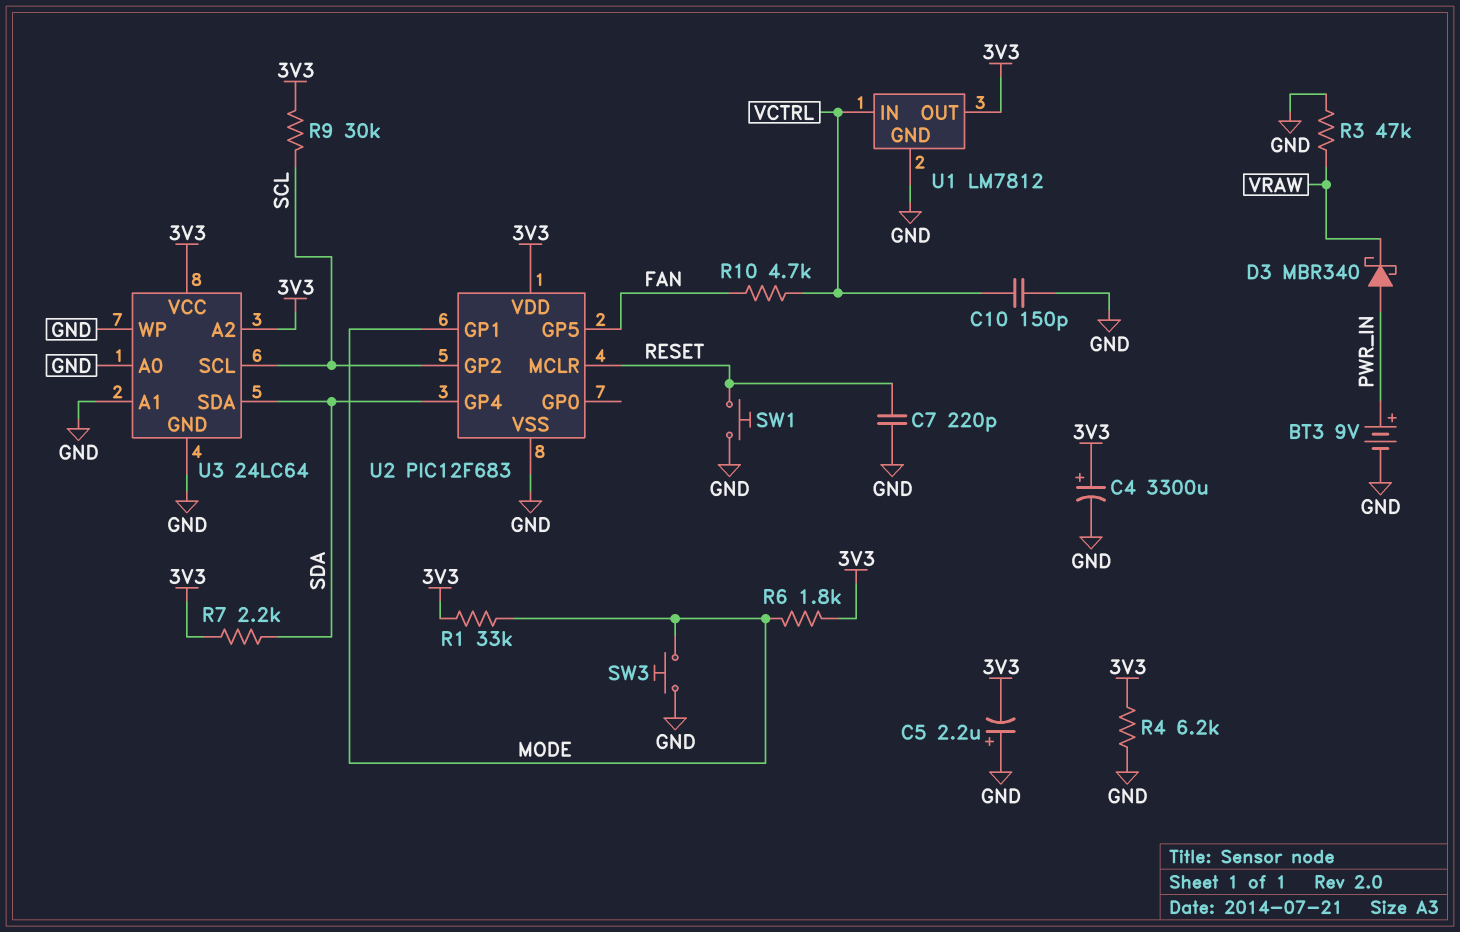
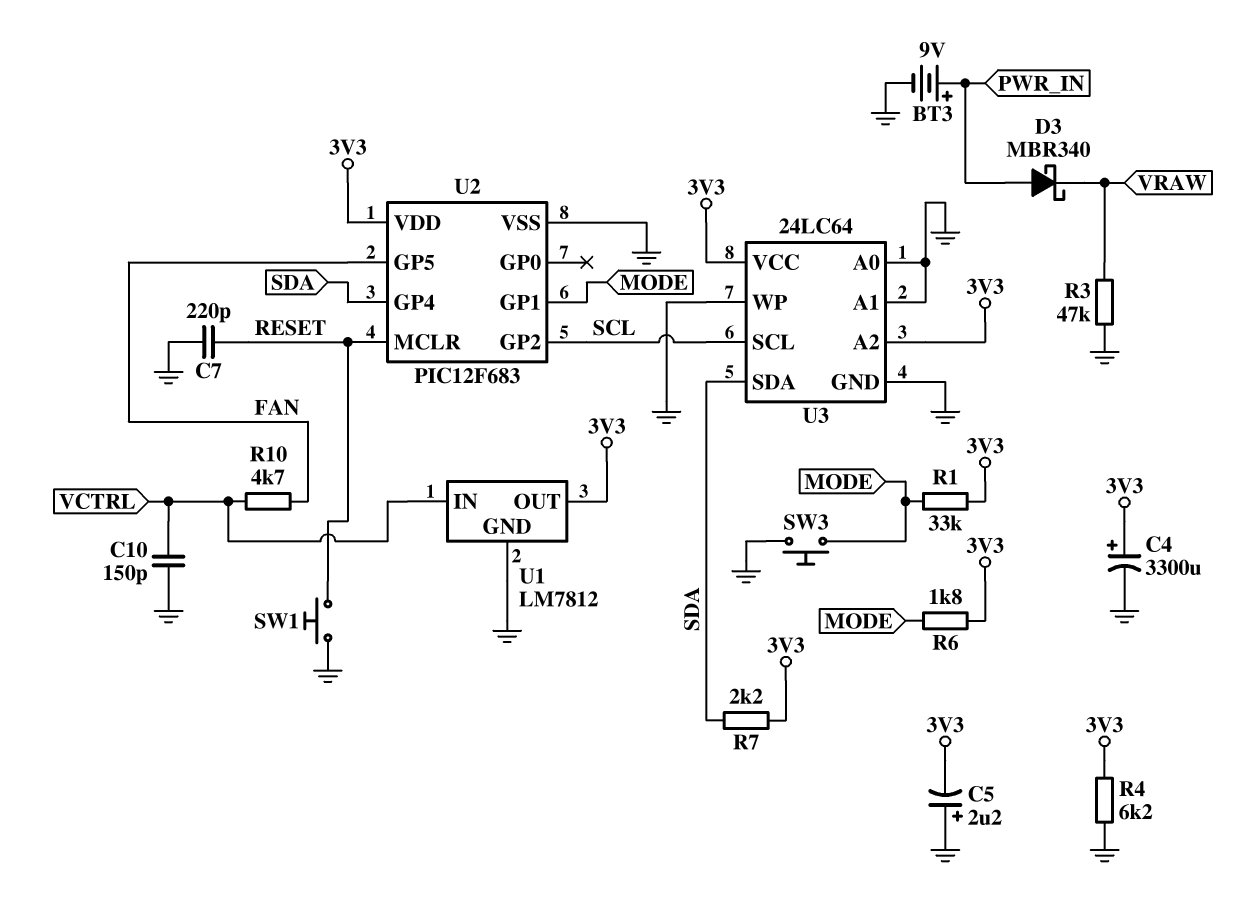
R9: 30k (3V3, SCL) -> none

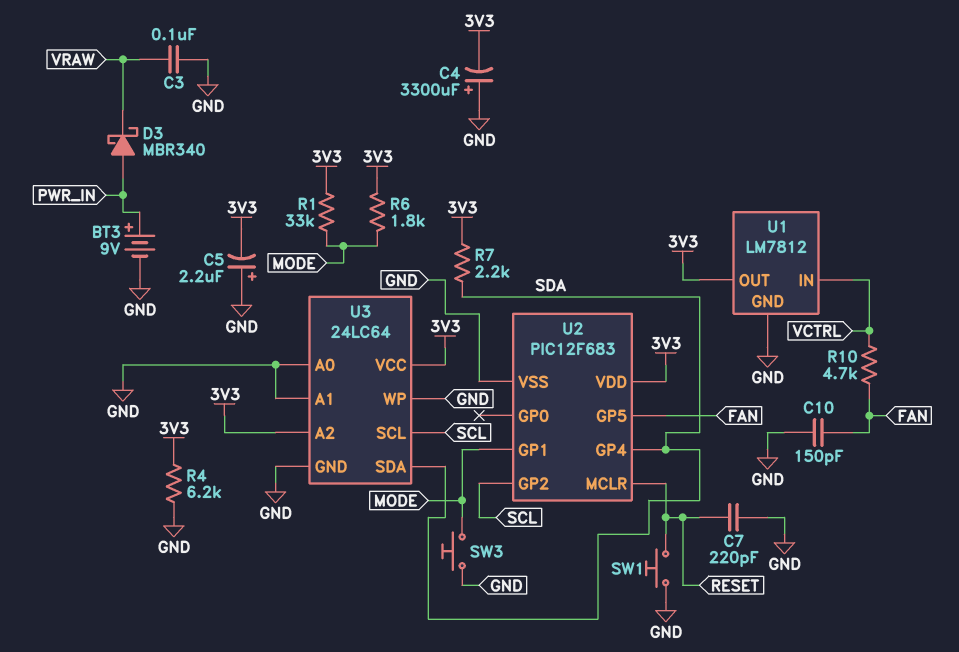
C3: none -> 100nF (GND, VRAW)
C4: 3300uF (plus 3V3, minus GND) -> 3300uF (plus GND, minus 3V3)
C10: 150pF (GND, VCTRL) -> 150pF (FAN, GND)
R3: 47k (GND, VRAW) -> none

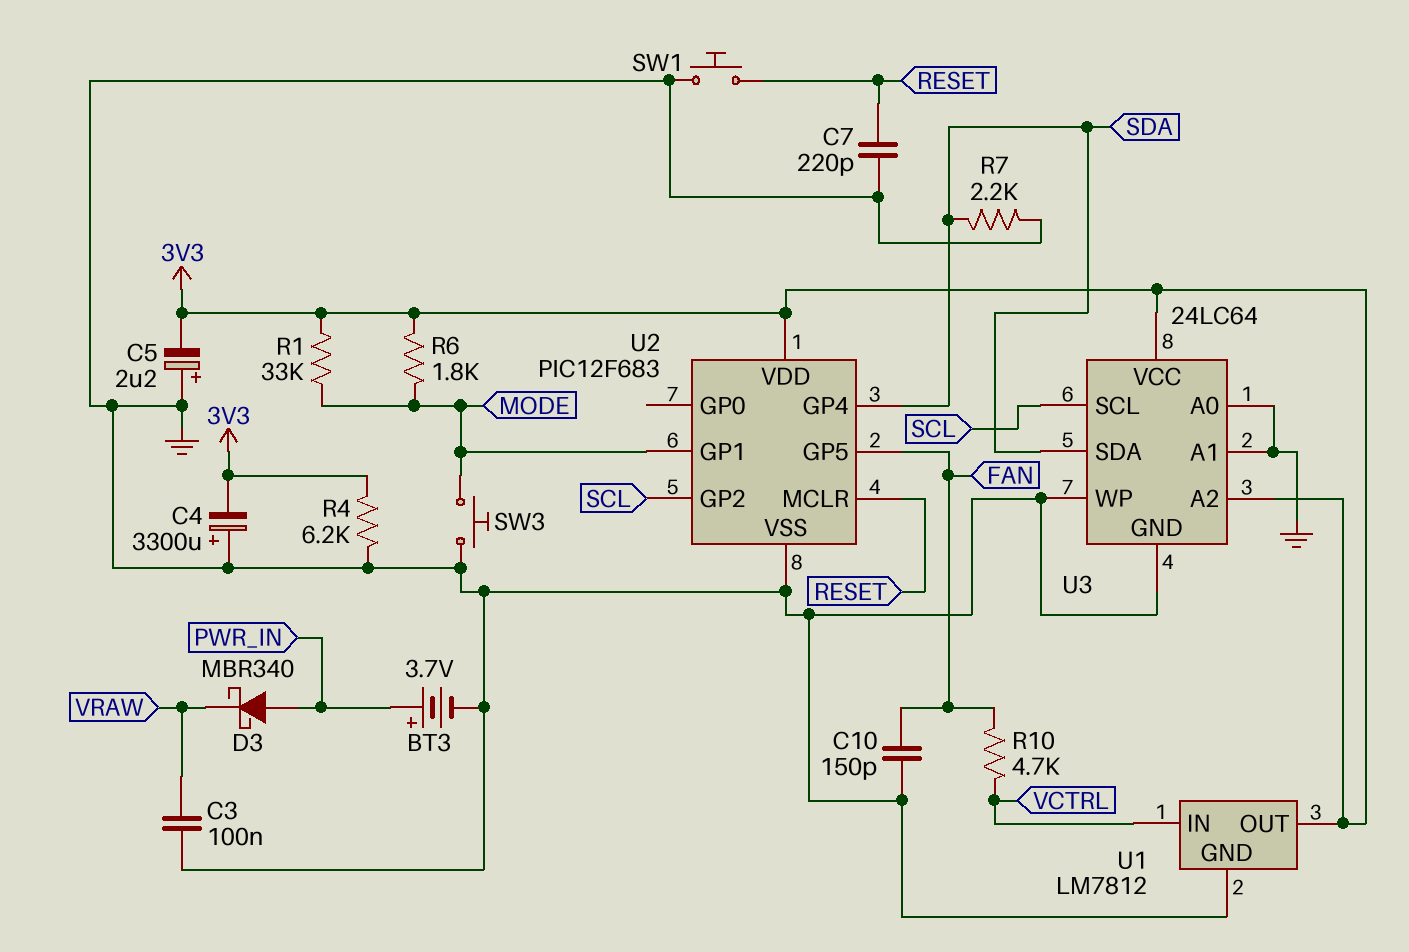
BT3: 9V (plus PWR_IN, minus GND) -> 3.7V (plus PWR_IN, minus GND)
R7: 2.2k (3V3, SDA) -> 2.2k (GND, SDA)

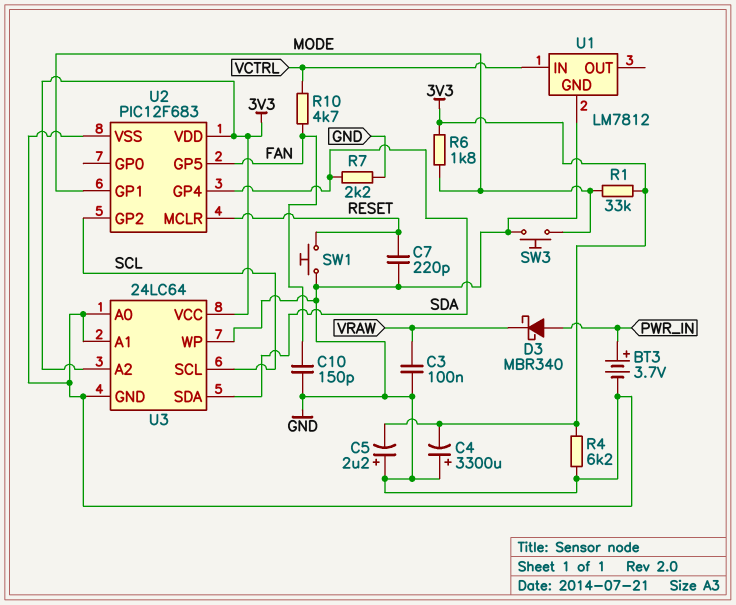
U1 pin OUT: 3V3 -> none

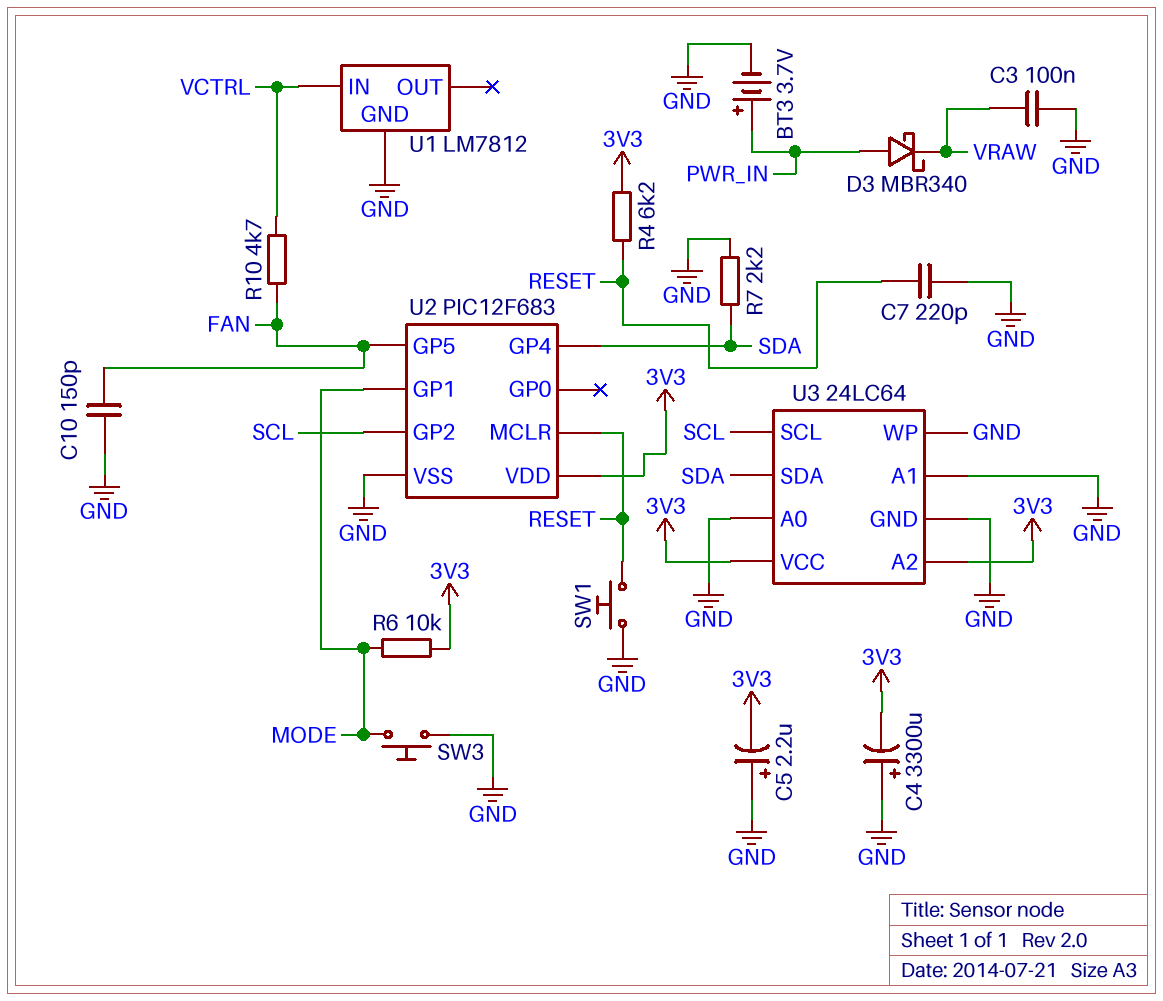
R1: 33k (3V3, MODE) -> none
R4: 6.2k (3V3, GND) -> 6.2k (3V3, RESET)
R6: 1.8k (3V3, MODE) -> 10k (3V3, MODE)

